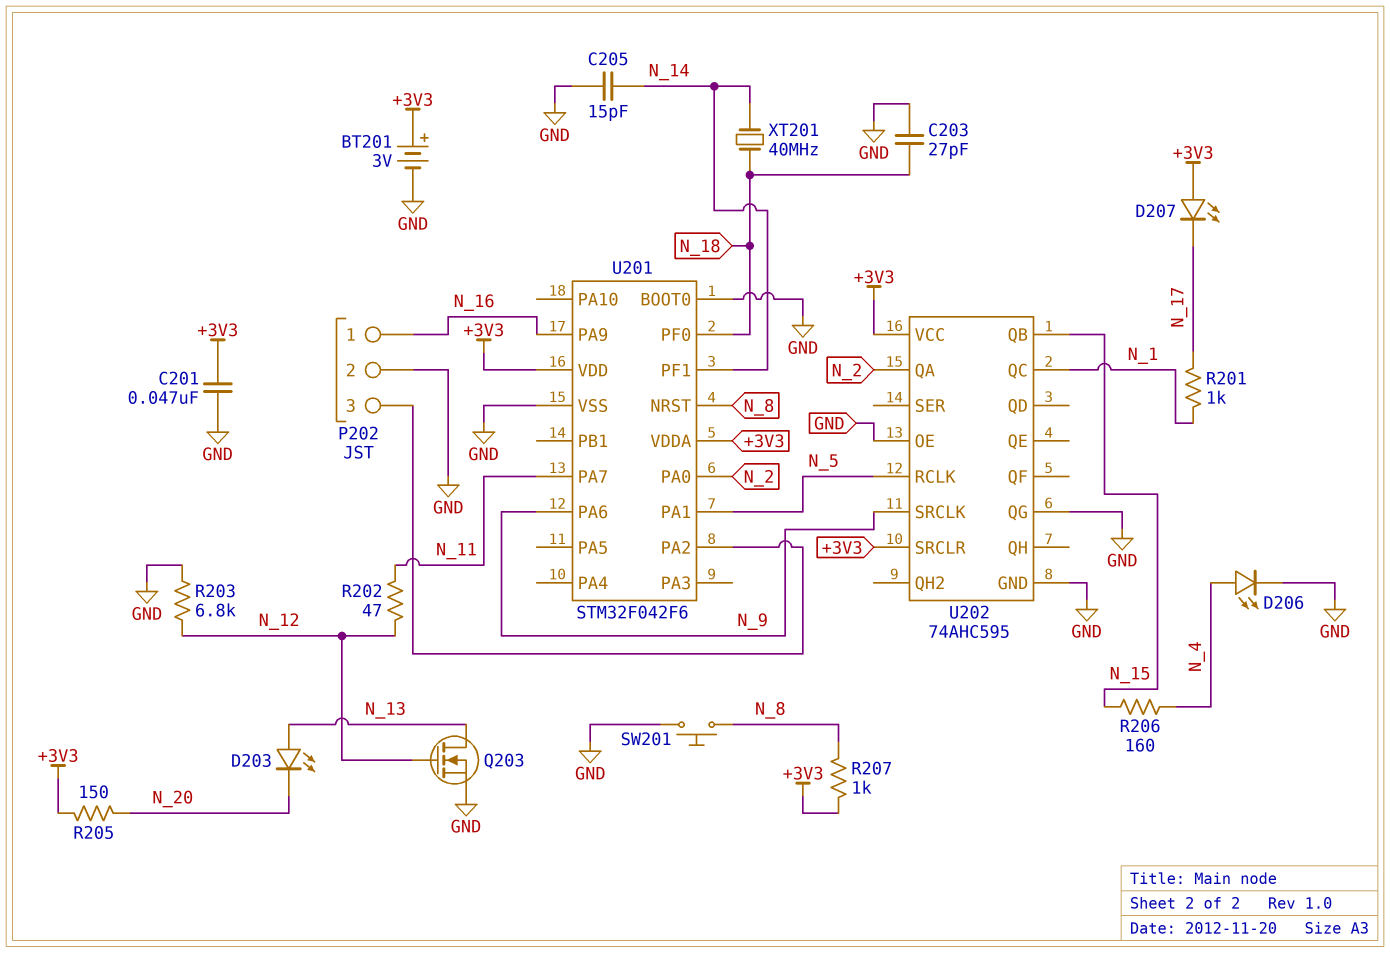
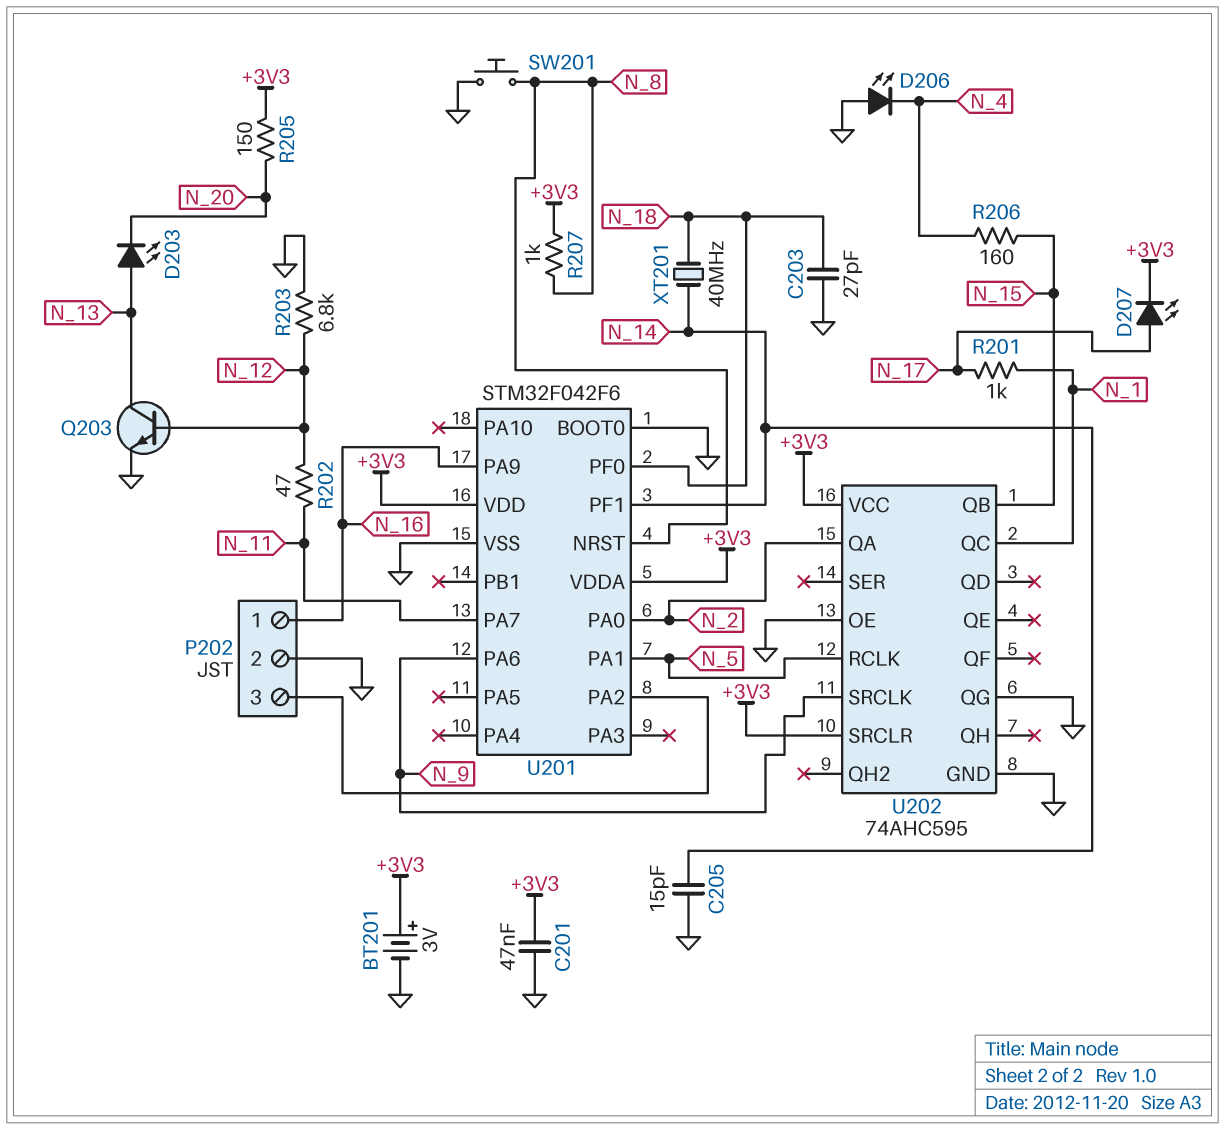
D206: LED (A N_4, K GND) -> LED (A GND, K N_4)
D207: LED (A +3V3, K N_17) -> LED (A N_17, K +3V3)
Q203: NMOS (G N_12, D N_13, S GND) -> NPN (B N_12, C N_13, E GND)

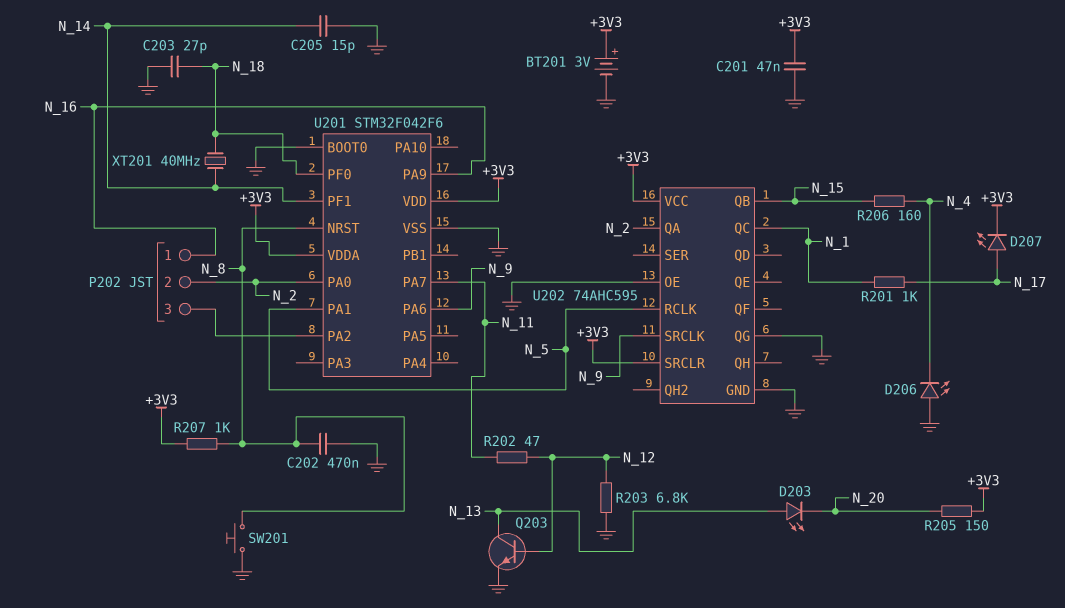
C202: none -> 470nF (GND, N_8)
P202 pin 2: GND -> N_2

